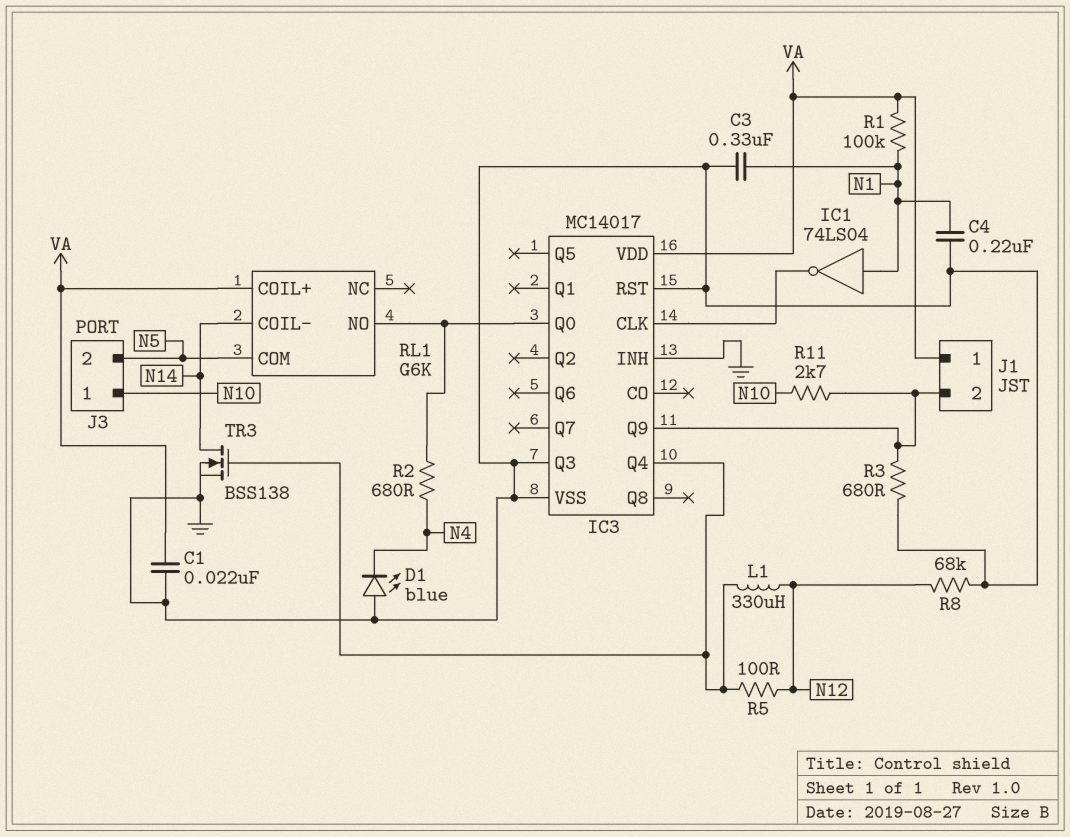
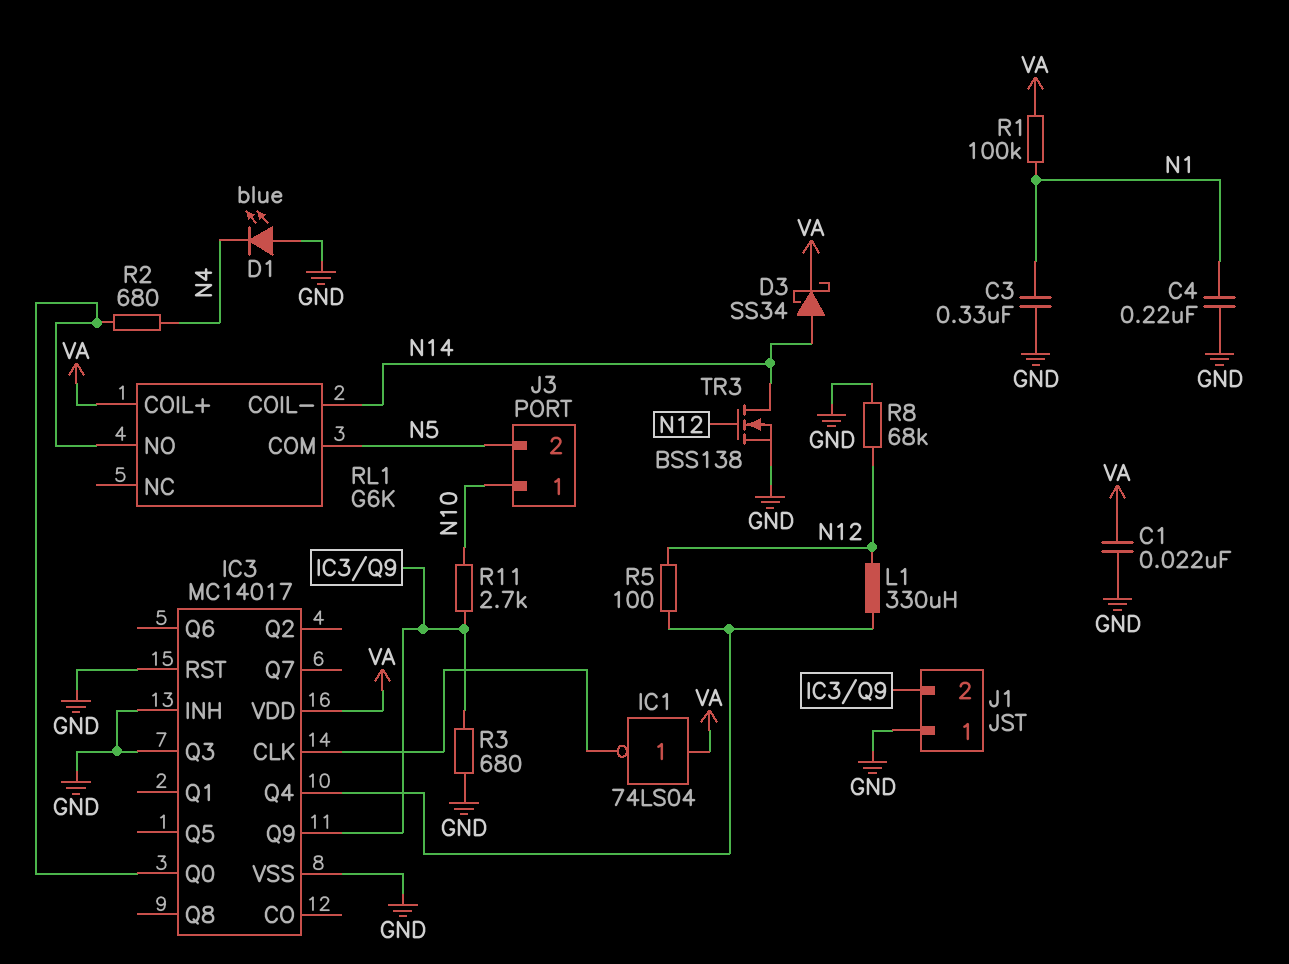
D3: none -> schottky SS34 (A N14, K VA)
IC1: NOT 74LS04 (in N1, out IC3/CLK) -> NOT 74LS04 (in VA, out IC3/CLK)
J1 pin 1: VA -> GND
TR3: NMOS BSS138 (G IC3/Q4, D N14, S GND) -> NMOS BSS138 (G N12, D N14, S GND)

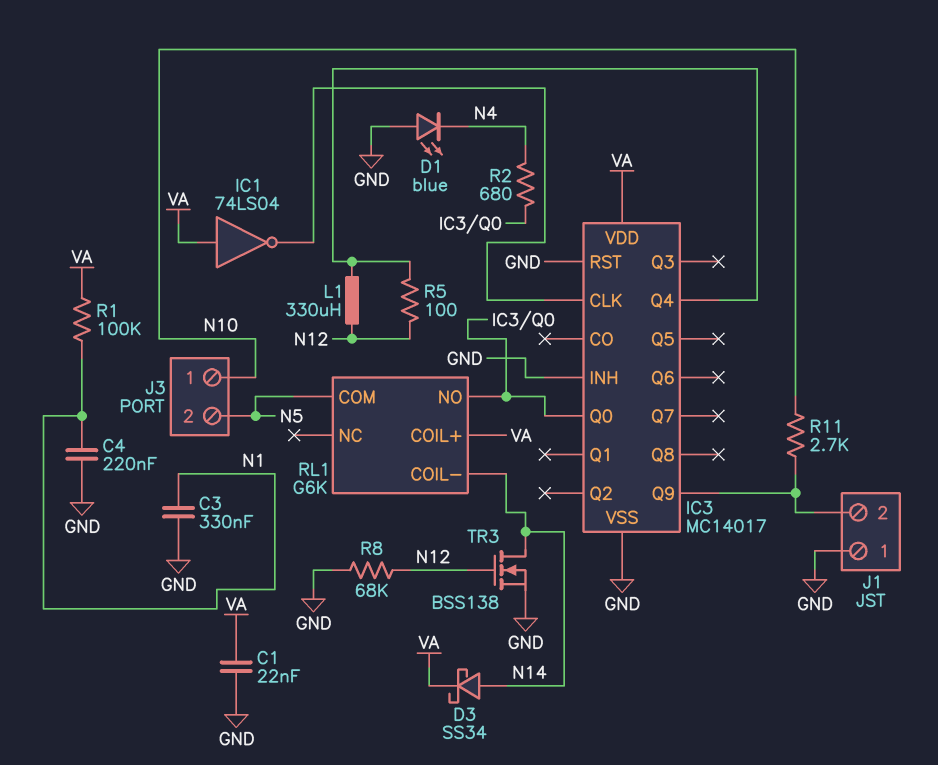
IC3 pin Q3: GND -> none
R3: 680 (GND, IC3/Q9) -> none

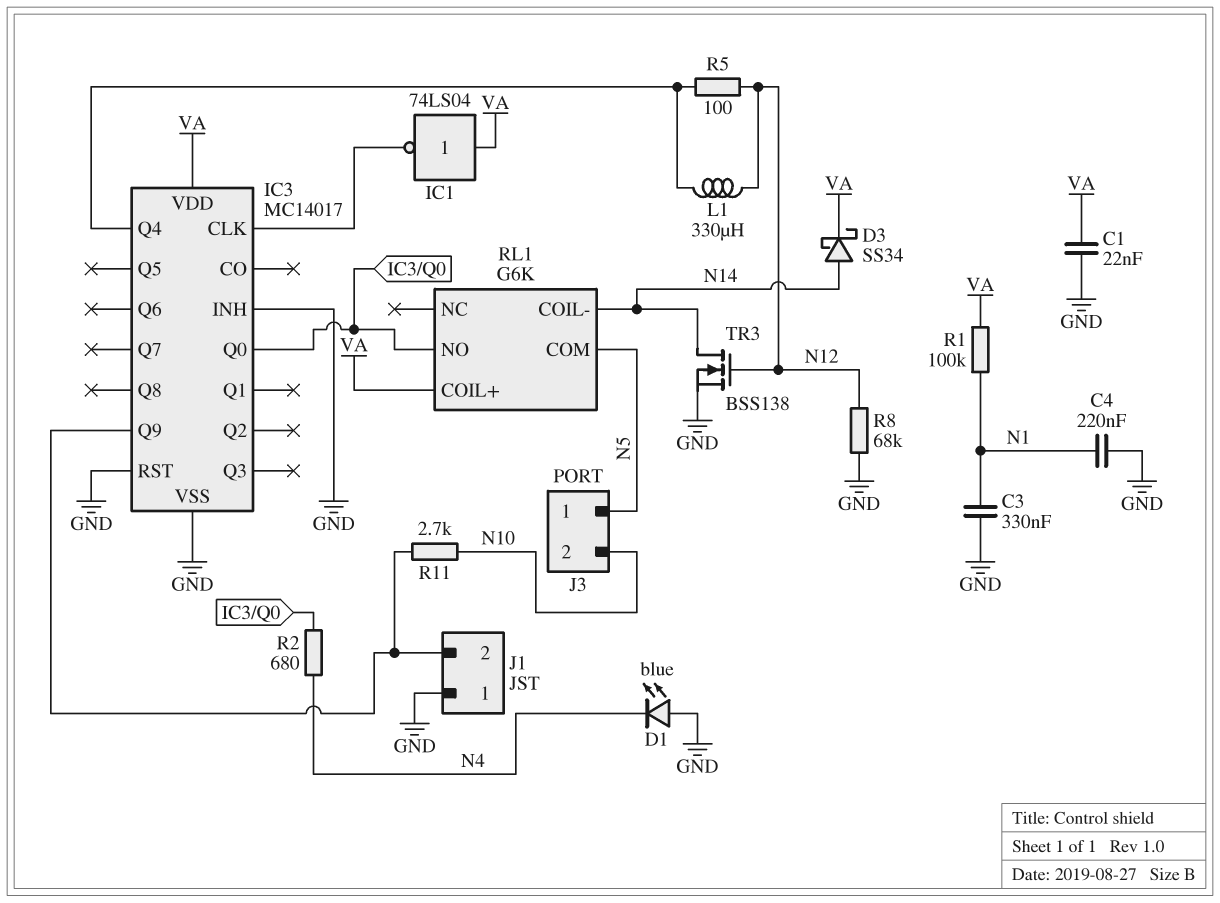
J3 pin 1: N10 -> N5
J3 pin 2: N5 -> N10

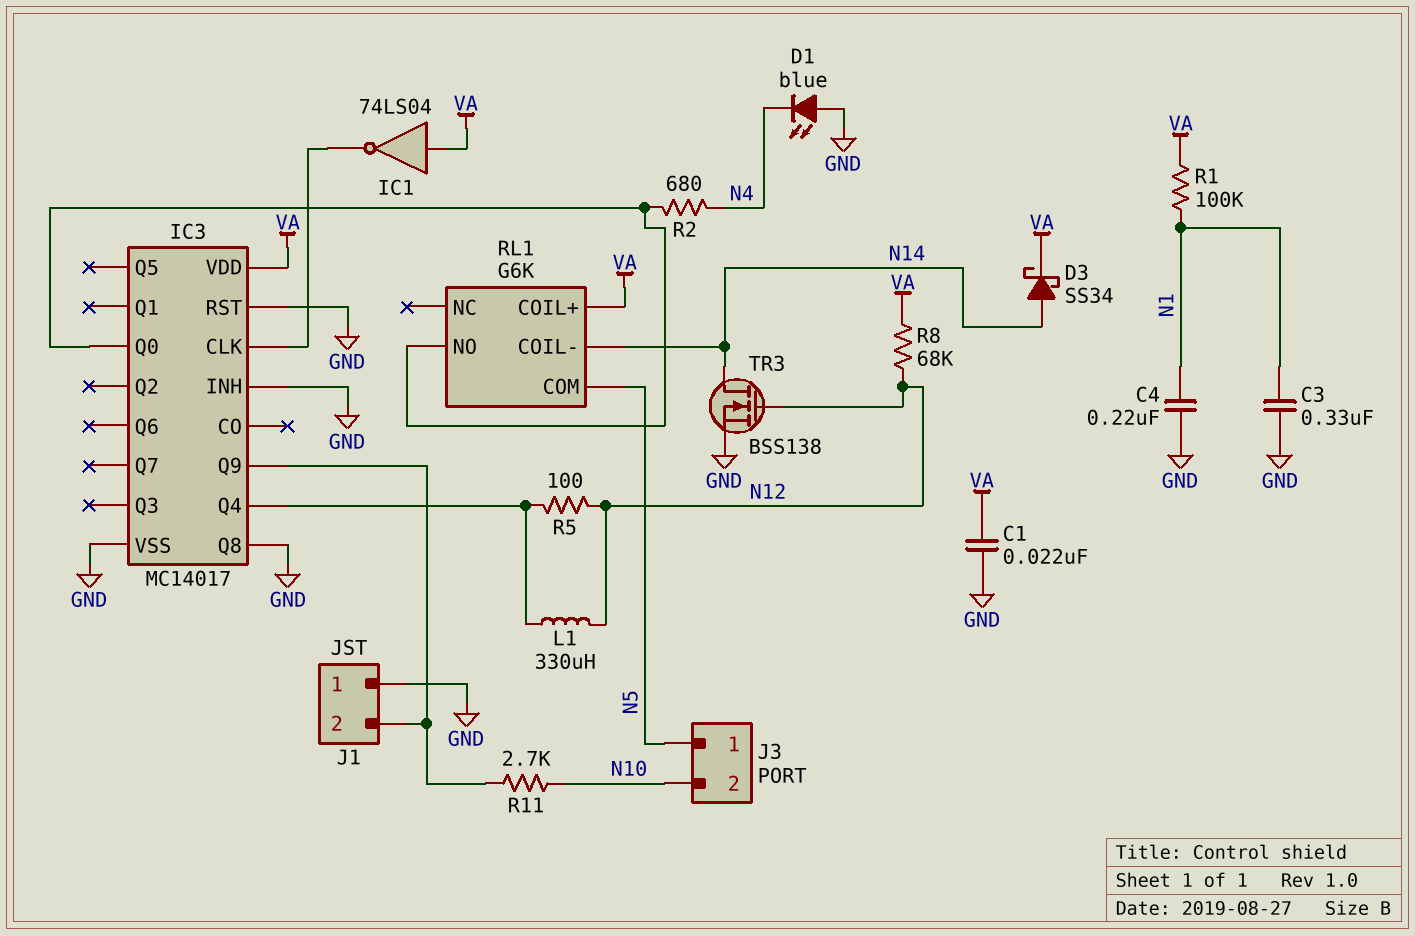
IC3 pin Q8: none -> GND
R8: 68k (GND, N12) -> 68k (N12, VA)

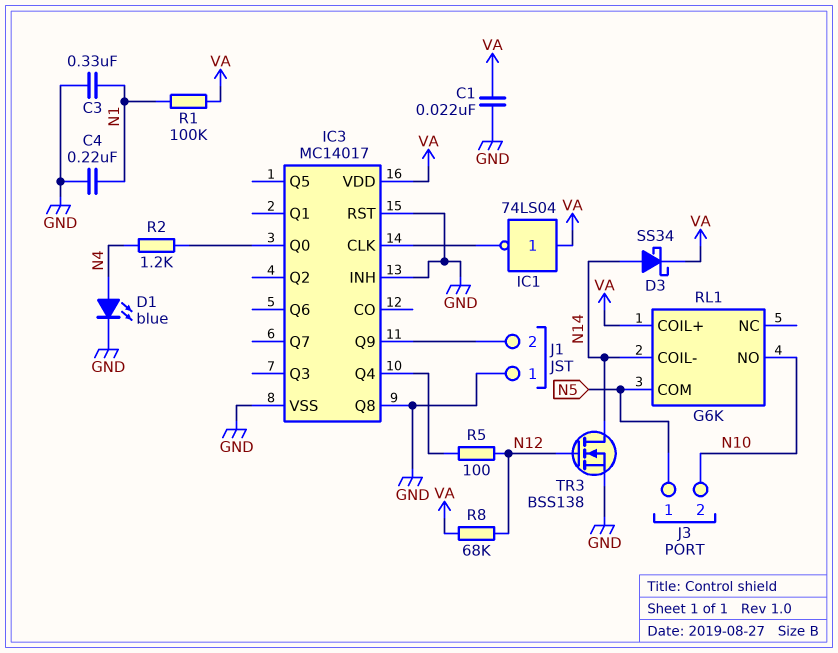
D1: LED blue (A GND, K N4) -> LED blue (A N4, K GND)
L1: 330uH (IC3/Q4, N12) -> none
R2: 680 (IC3/Q0, N4) -> 1.2k (IC3/Q0, N4)
R11: 2.7k (IC3/Q9, N10) -> none
RL1 pin NO: IC3/Q0 -> N10

